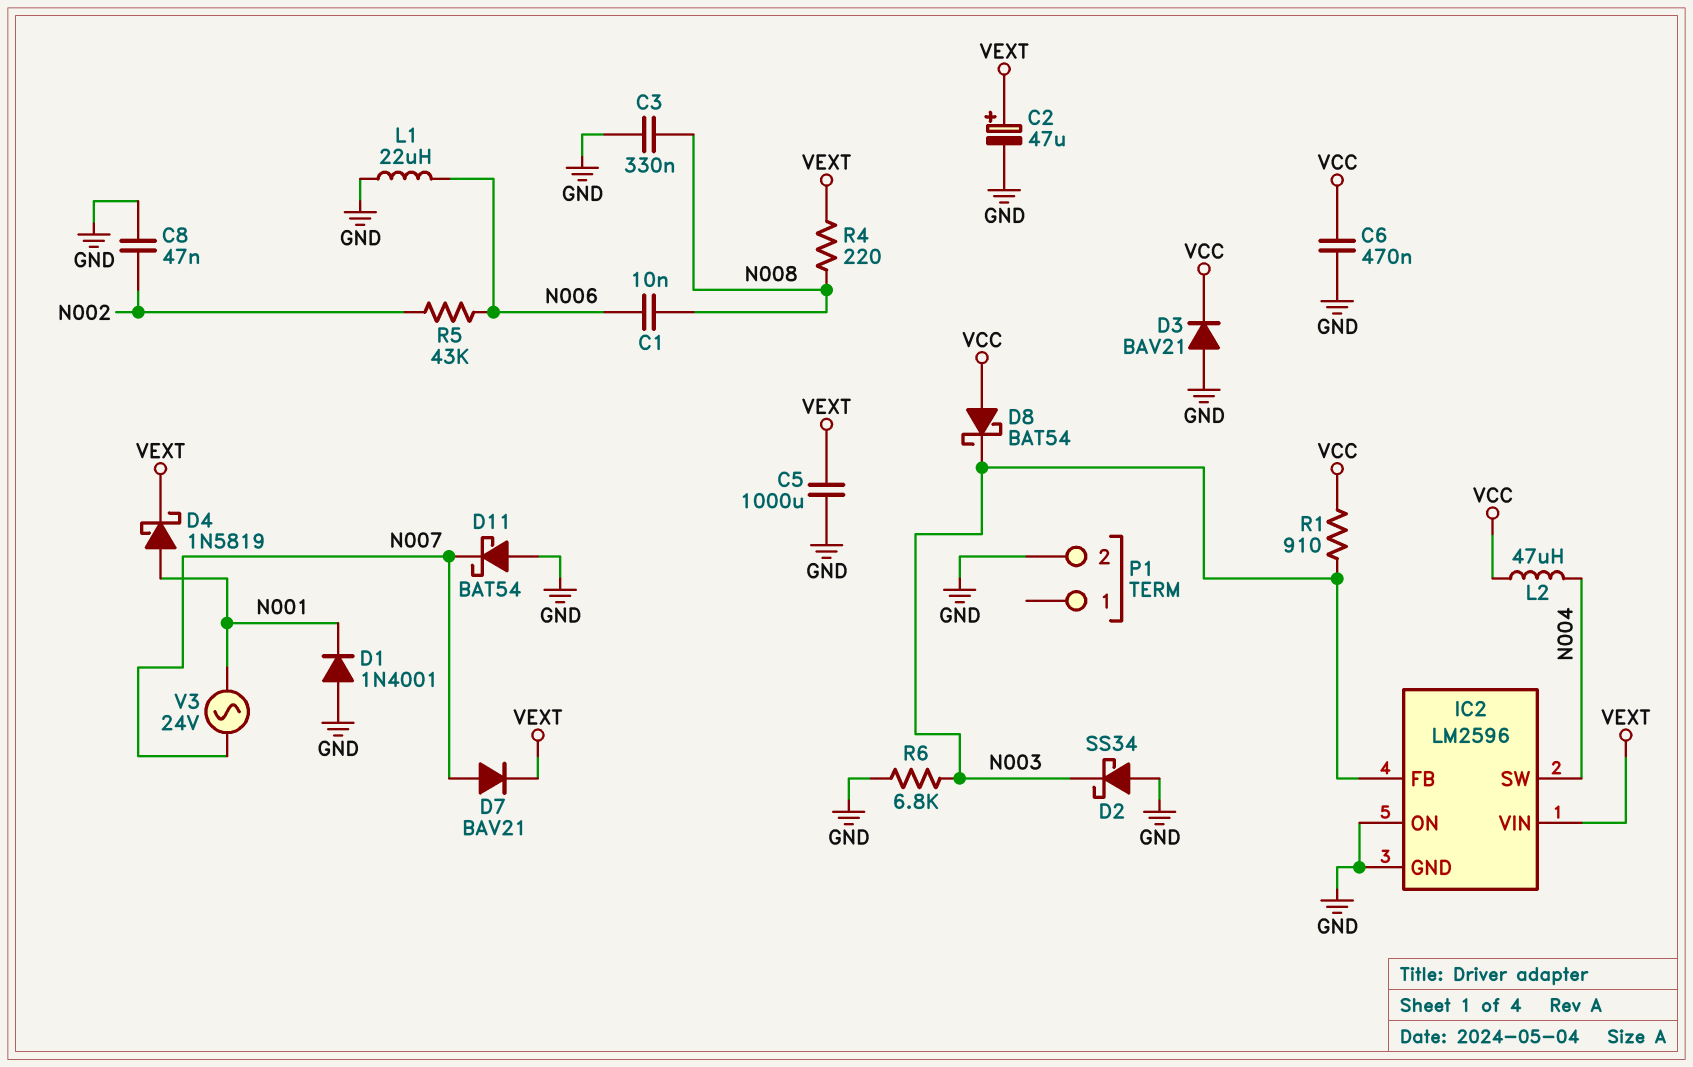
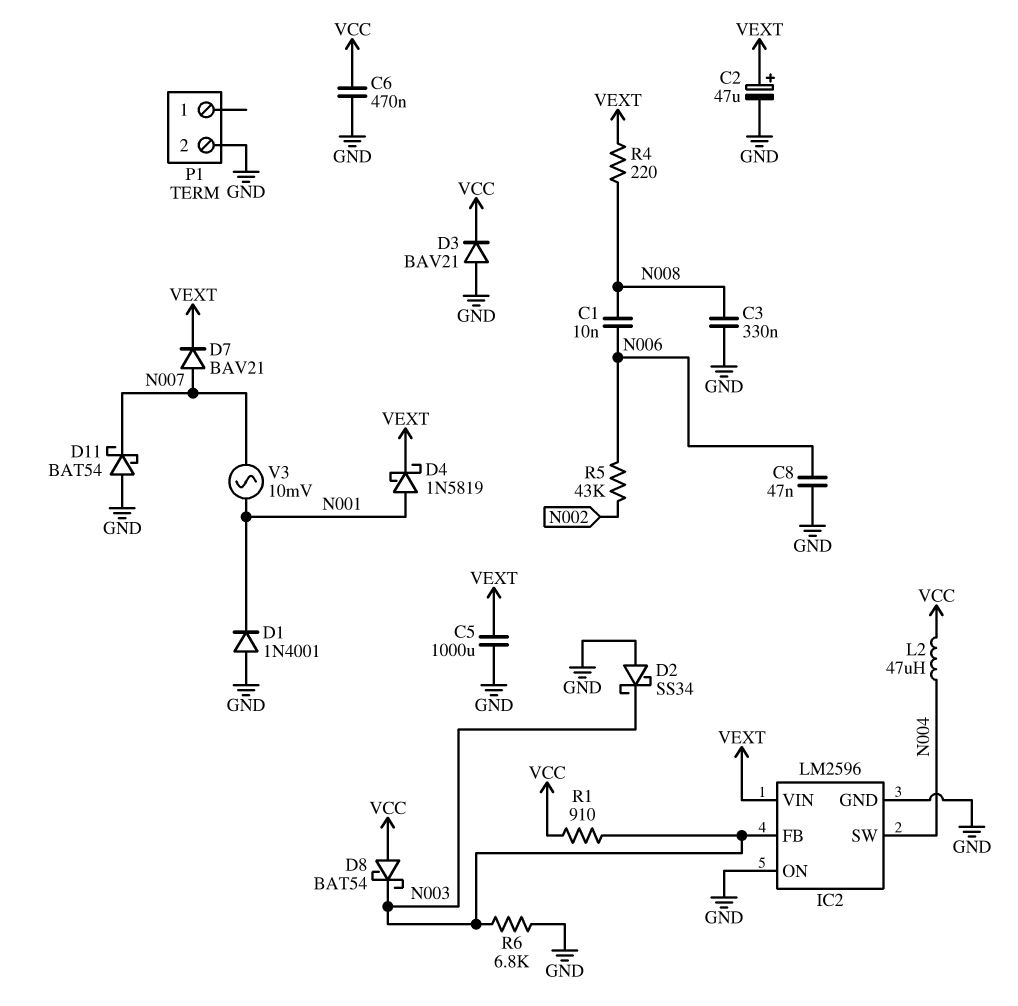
C8: 47nF (GND, N002) -> 47nF (GND, N006)
L1: 22uH (GND, N006) -> none
V3: AC 24V (N001, N007) -> AC 10mV (N001, N007)

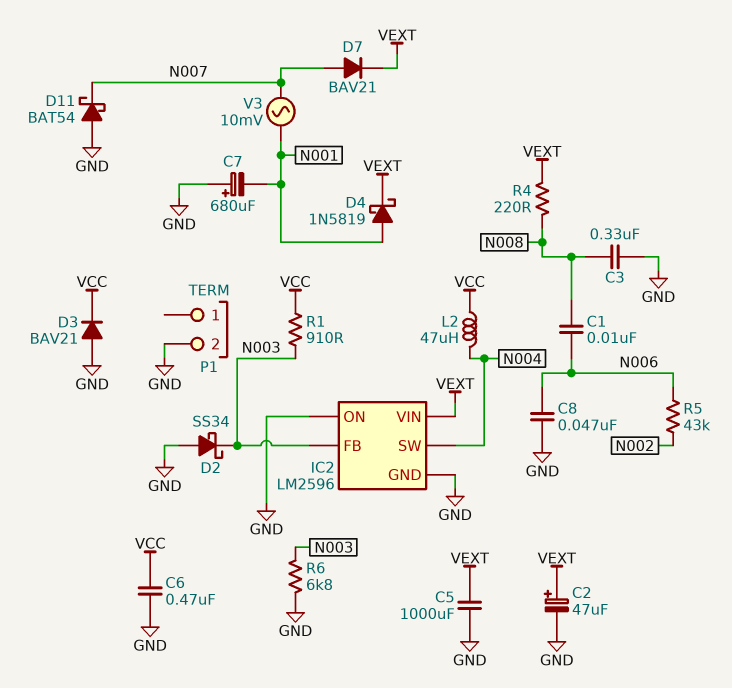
C7: none -> 680uF (plus GND, minus N001)
D1: diode 1N4001 (A GND, K N001) -> none
D8: schottky BAT54 (A VCC, K N003) -> none

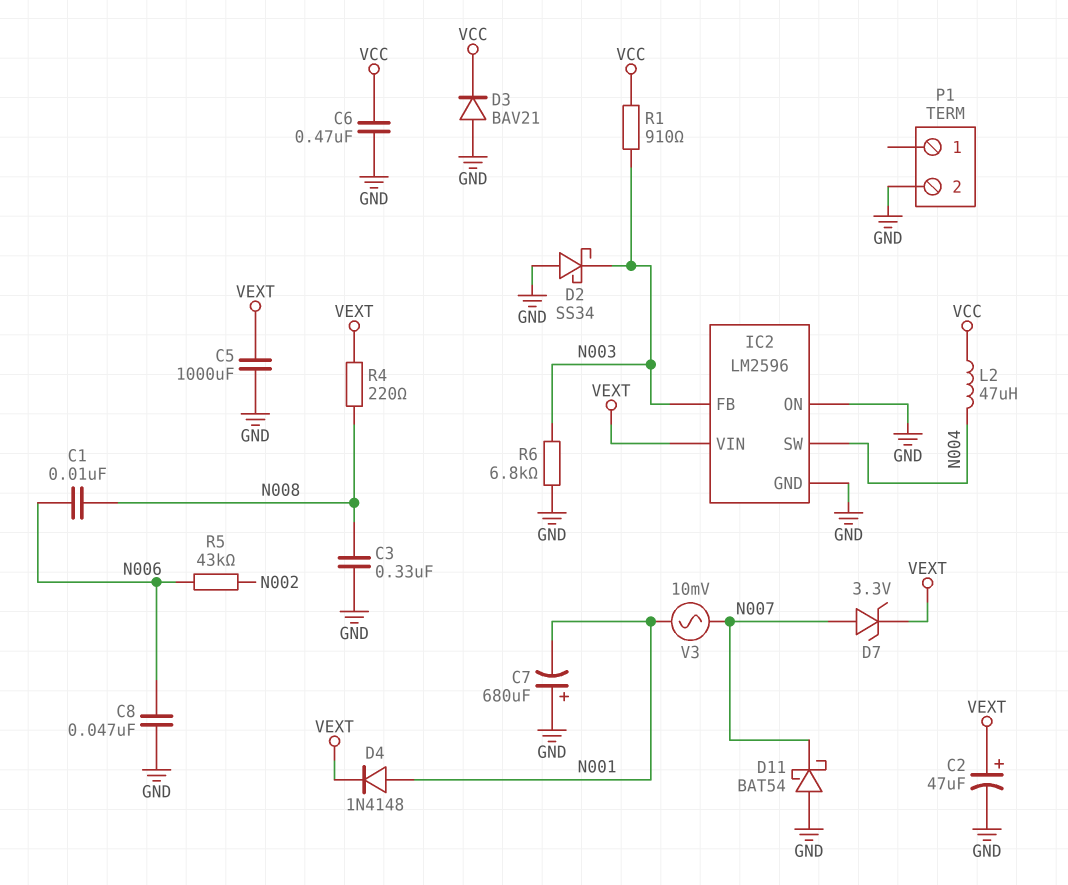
D4: schottky 1N5819 (A N001, K VEXT) -> diode 1N4148 (A N001, K VEXT)
D7: diode BAV21 (A N007, K VEXT) -> zener 3.3V (A N007, K VEXT)

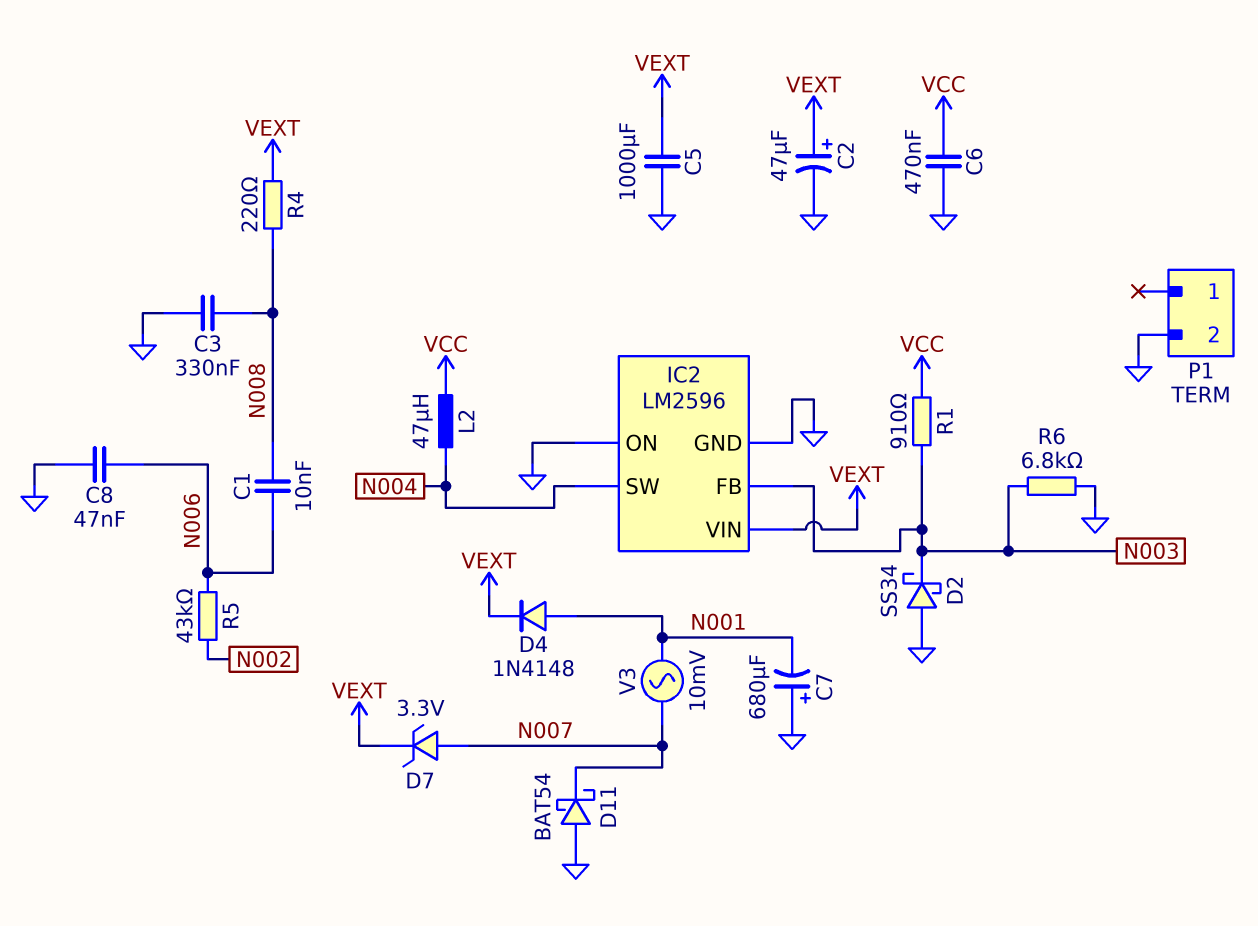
D3: diode BAV21 (A GND, K VCC) -> none

